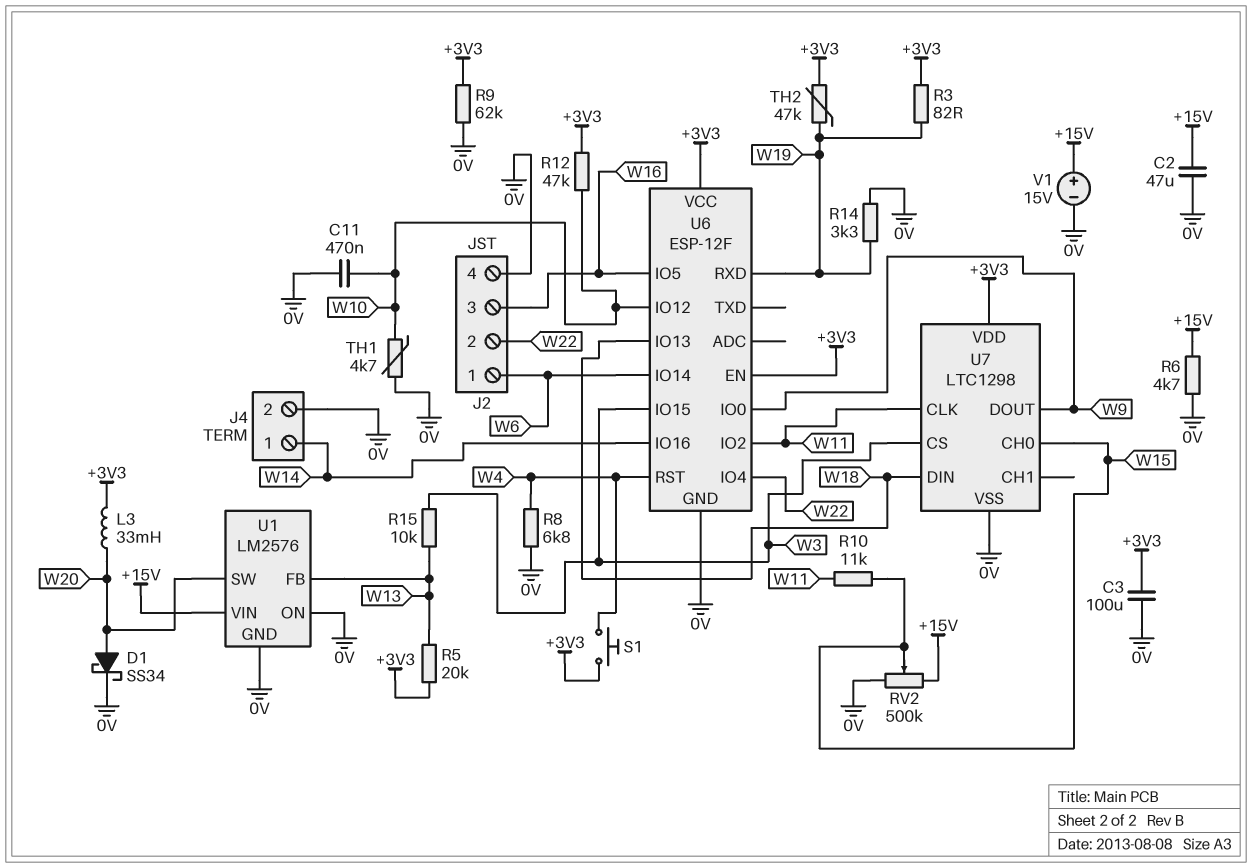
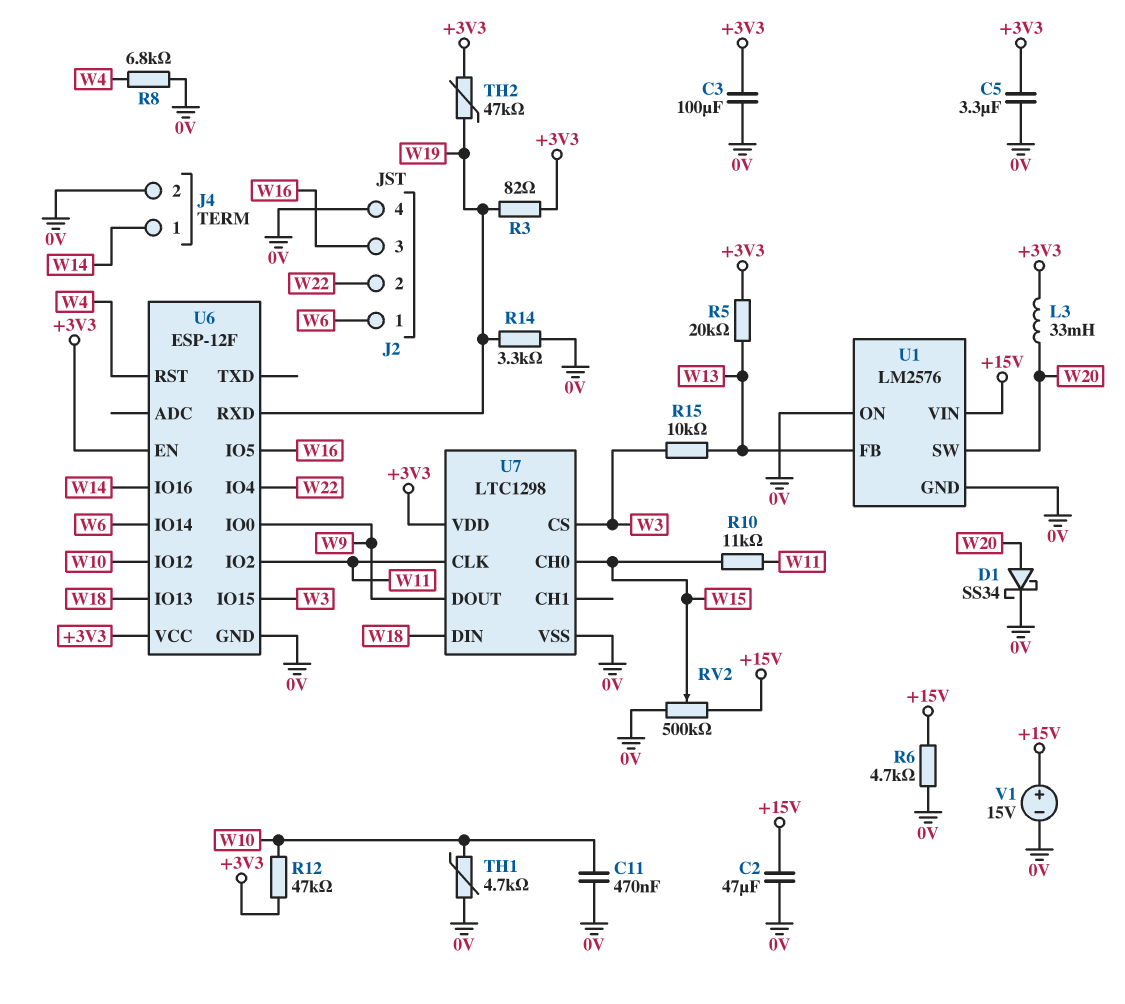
C5: none -> 3.3uF (+3V3, 0V)
R9: 62k (+3V3, 0V) -> none
S1: button (+3V3, W4) -> none

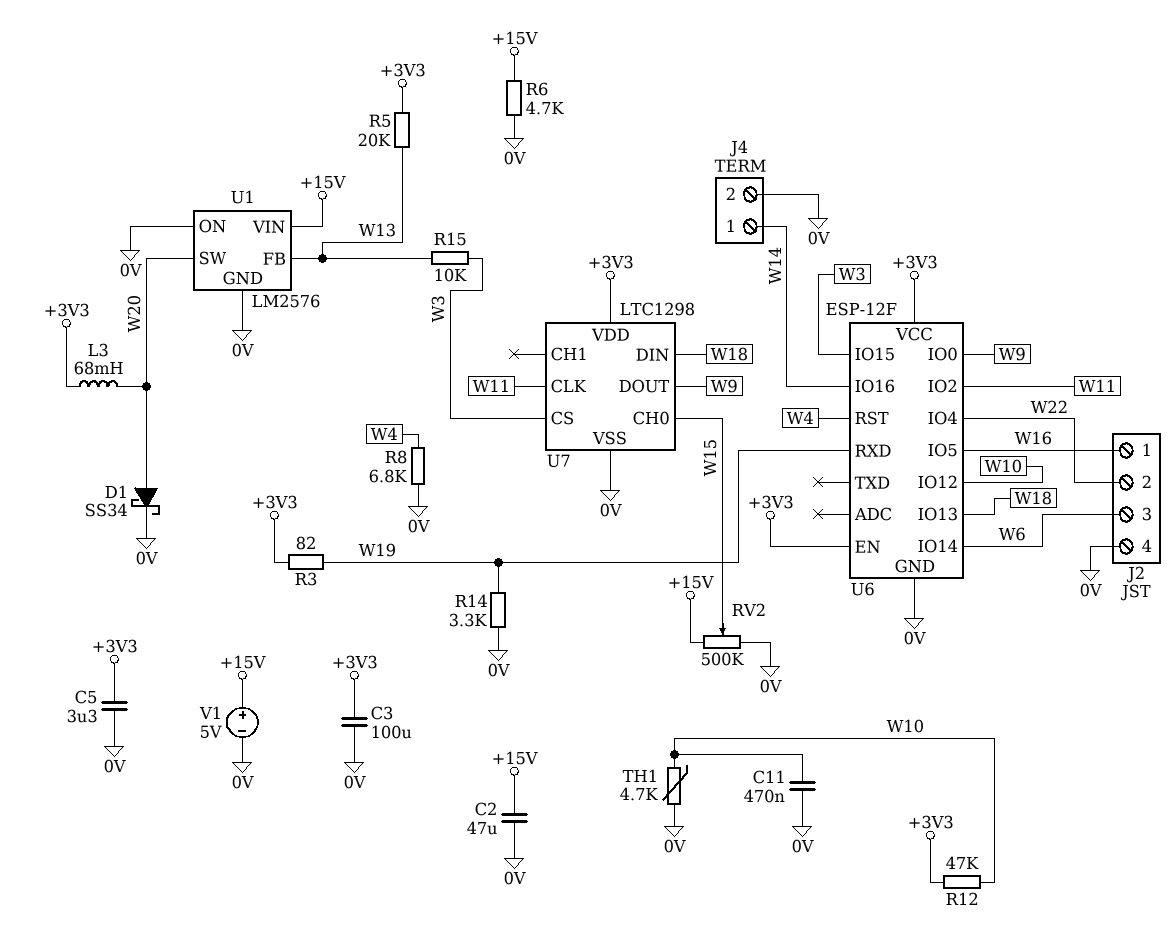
J2 pin 1: W6 -> W16
J2 pin 3: W16 -> W6
L3: 33mH (+3V3, W20) -> 68mH (+3V3, W20)
R10: 11k (W11, W15) -> none
TH2: 47k (+3V3, W19) -> none
V1: 15V (plus +15V, minus 0V) -> 5V (plus +15V, minus 0V)

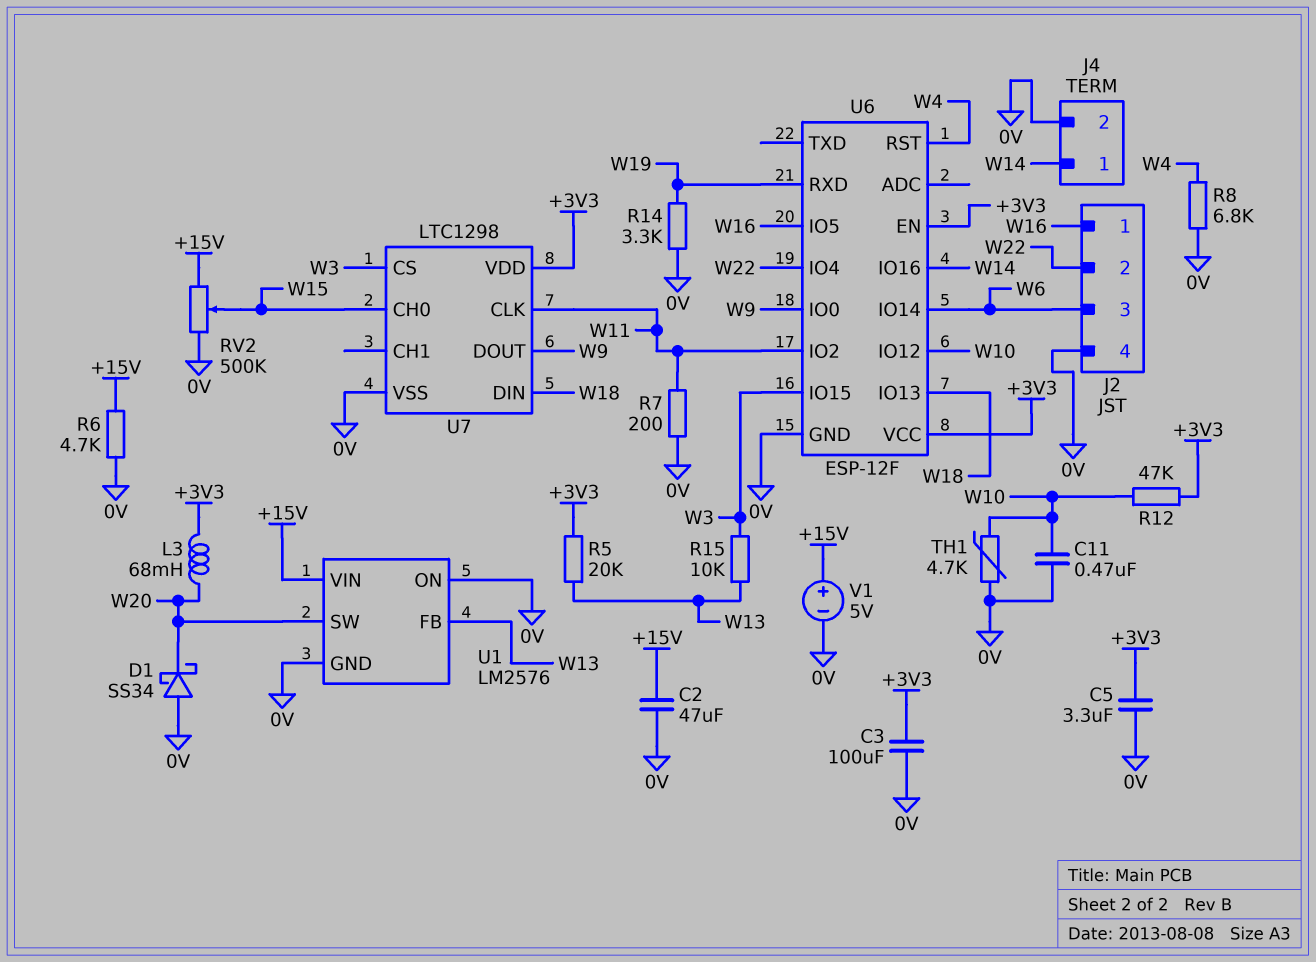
D1: schottky SS34 (A W20, K 0V) -> schottky SS34 (A 0V, K W20)
R3: 82 (+3V3, W19) -> none
R7: none -> 200 (0V, W11)

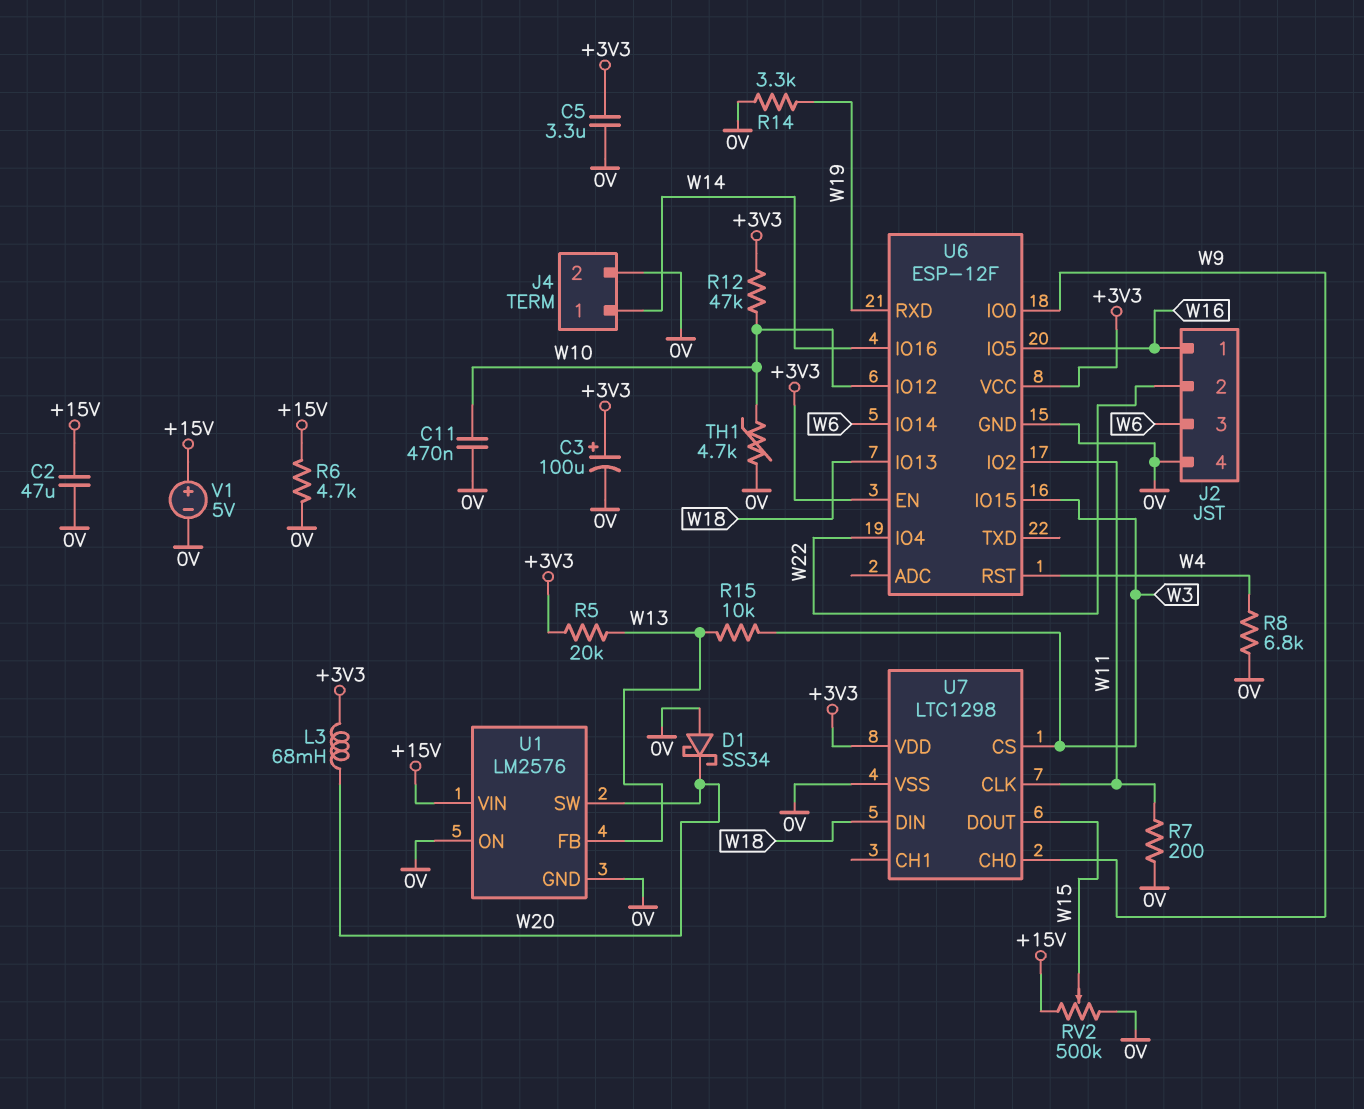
C3: 100uF (+3V3, 0V) -> 100uF (plus +3V3, minus 0V)
U7 pin CH0: W15 -> W9
U7 pin DOUT: W9 -> W15

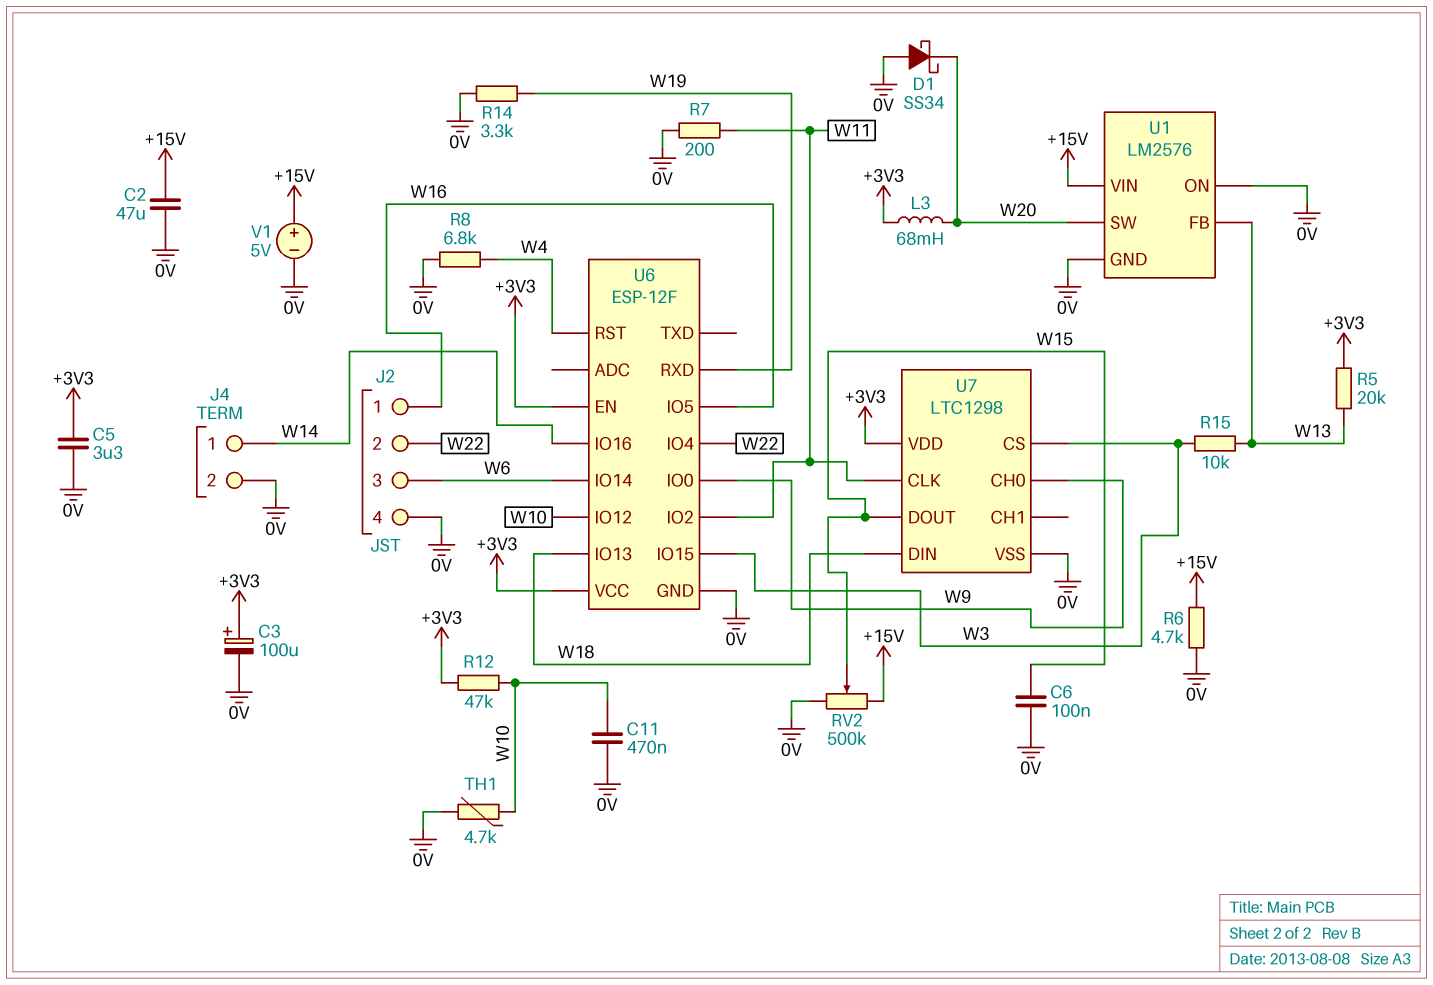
C6: none -> 100nF (0V, W15)

